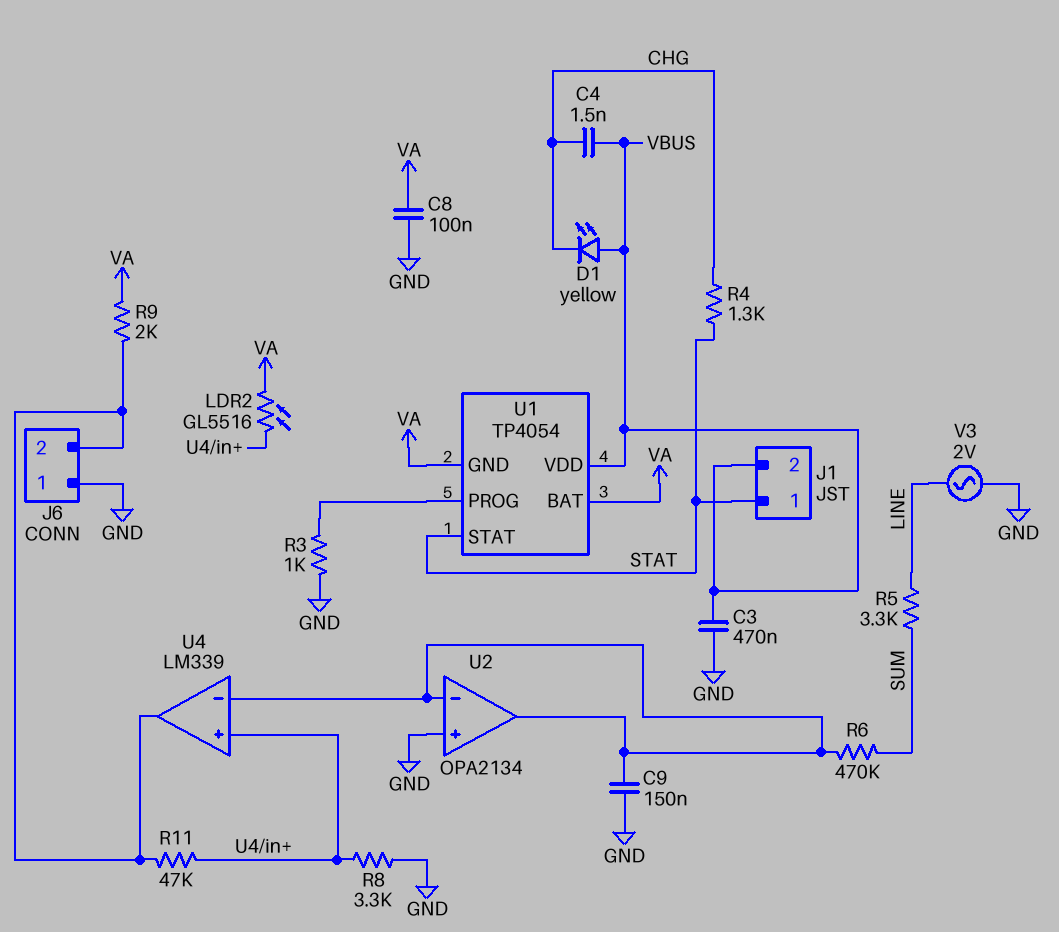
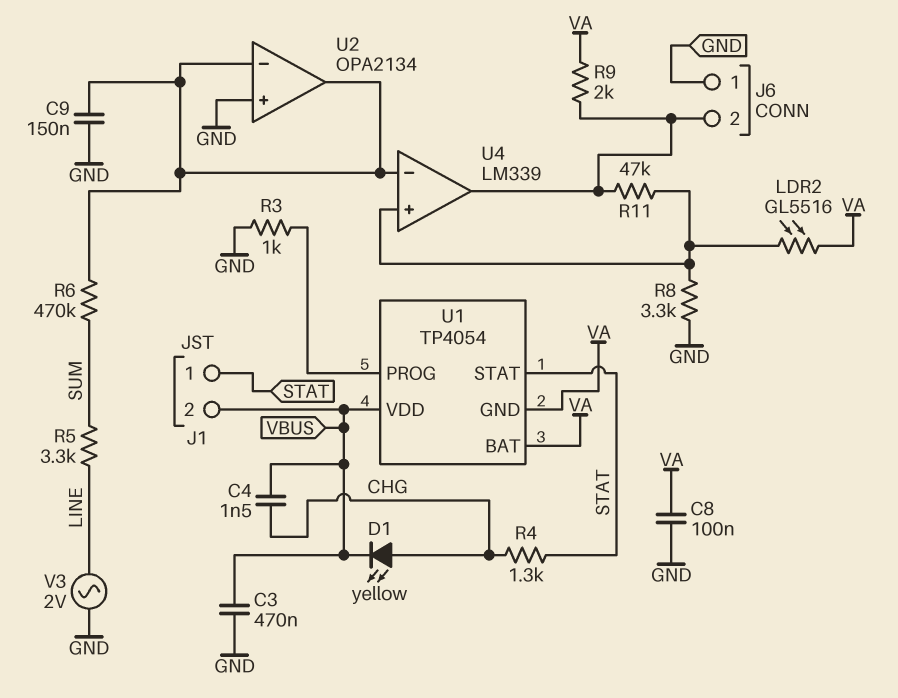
D1: LED yellow (A VBUS, K CHG) -> LED yellow (A CHG, K VBUS)

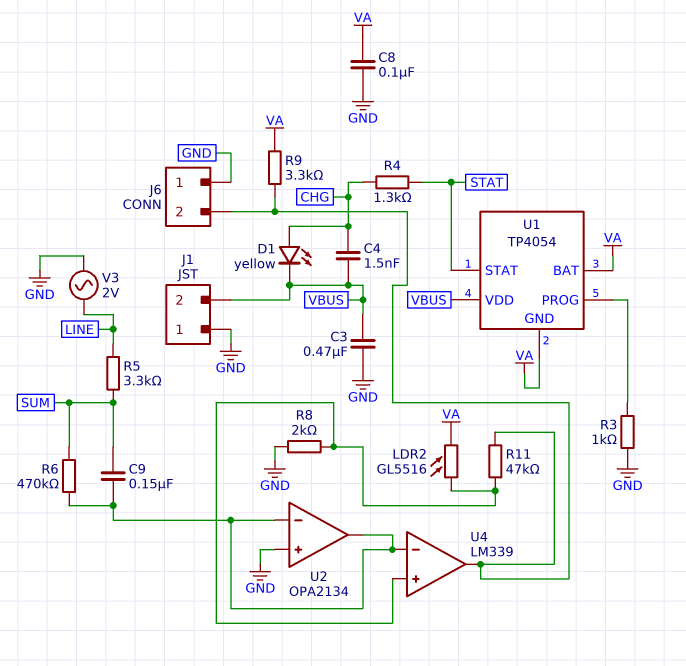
C9: 150nF (GND, U2/in-) -> 150nF (SUM, U2/in-)
J1 pin 1: STAT -> GND
R8: 3.3k (GND, U4/in+) -> 2k (GND, U4/in+)
R9: 2k (J6/2, VA) -> 3.3k (J6/2, VA)

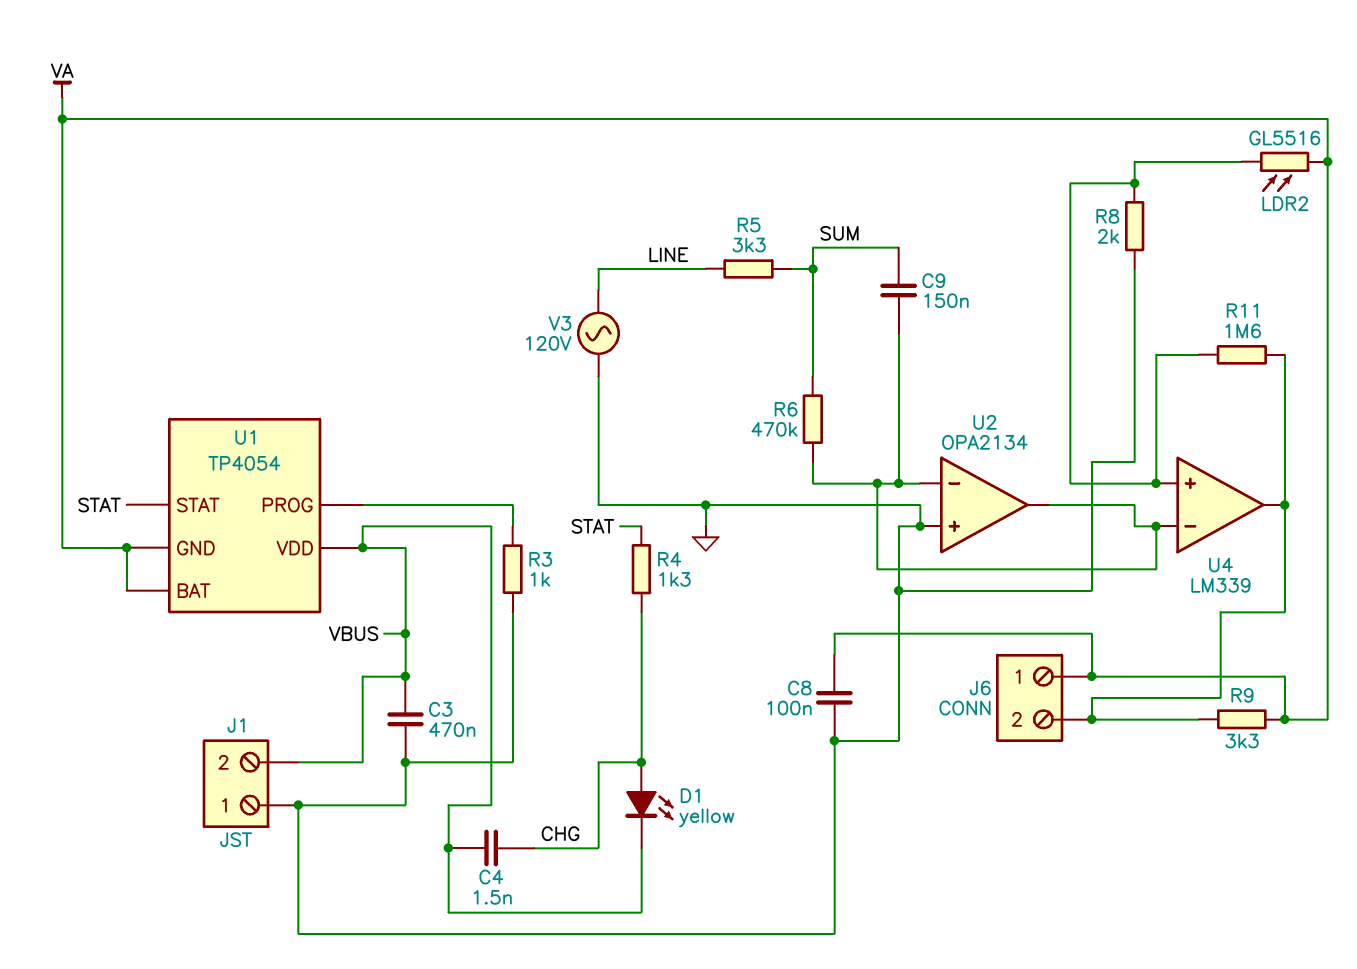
J6 pin 1: GND -> VA
R11: 47k (J6/2, U4/in+) -> 1.6M (J6/2, U4/in+)
V3: AC 2V (GND, LINE) -> AC 120V (GND, LINE)

